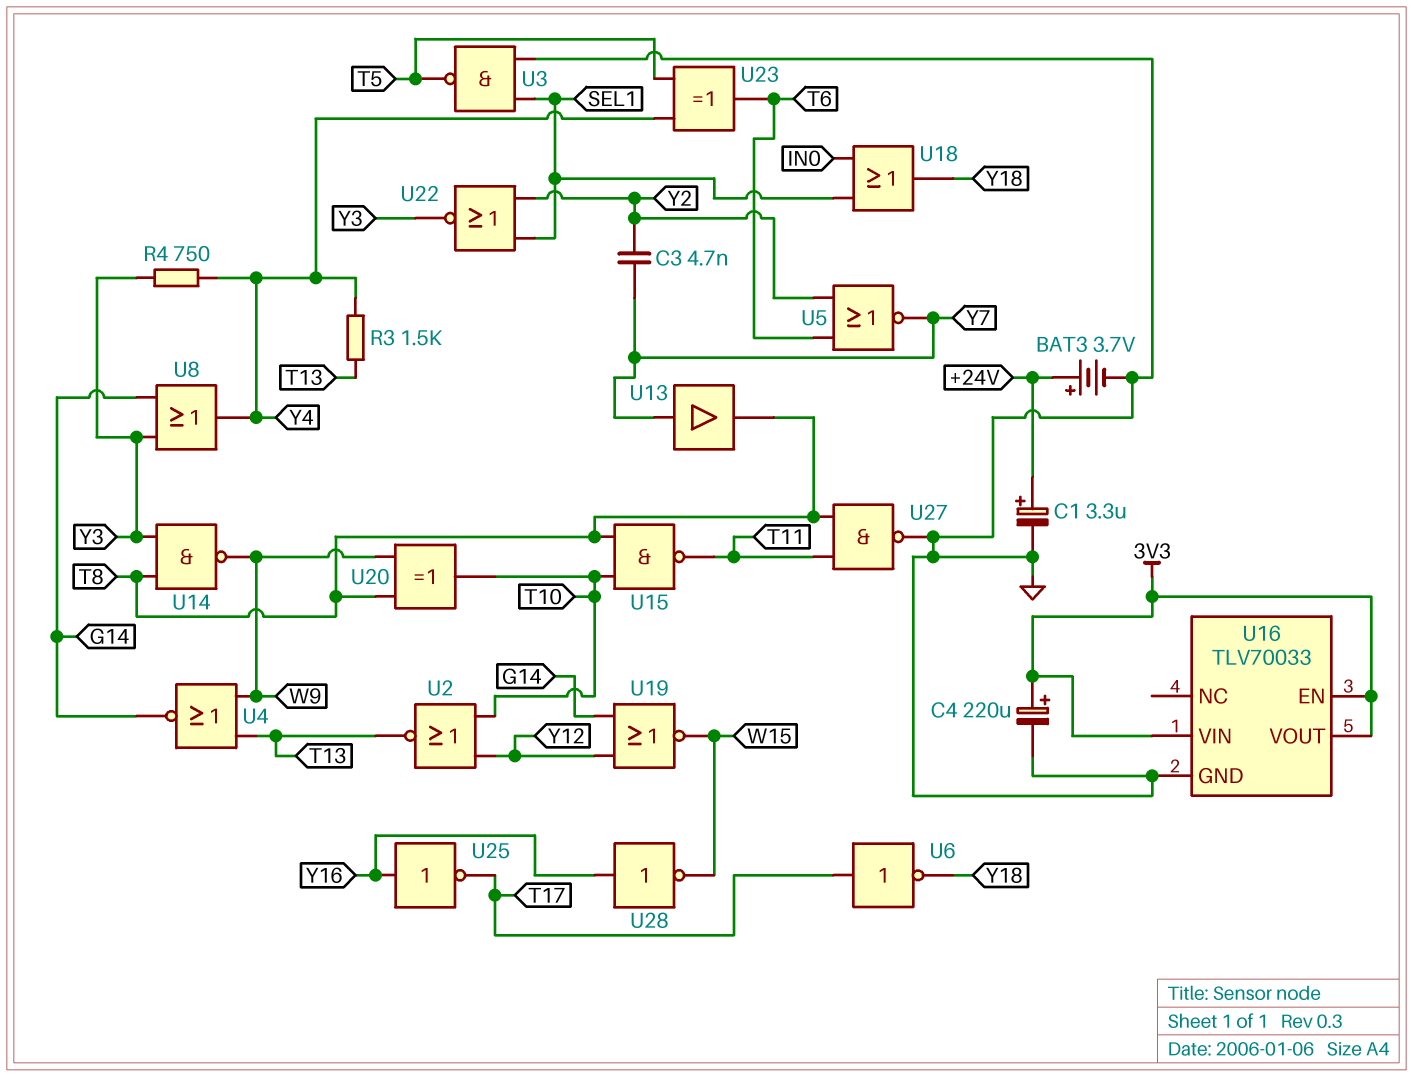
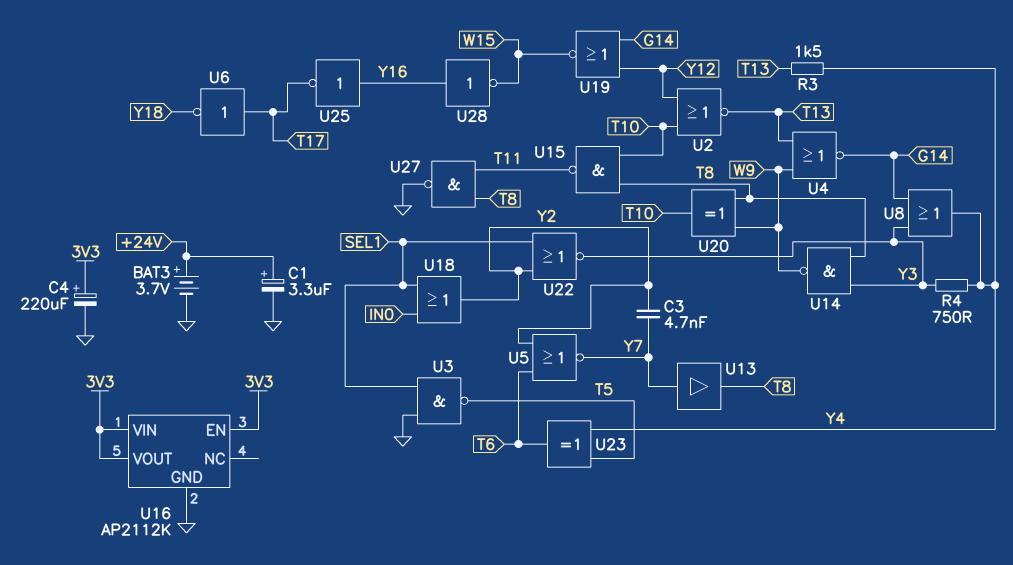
U16: TLV70033 -> AP2112K
U18: OR (in IN0, in SEL1, out Y18) -> OR (in IN0, in SEL1, out Y2)

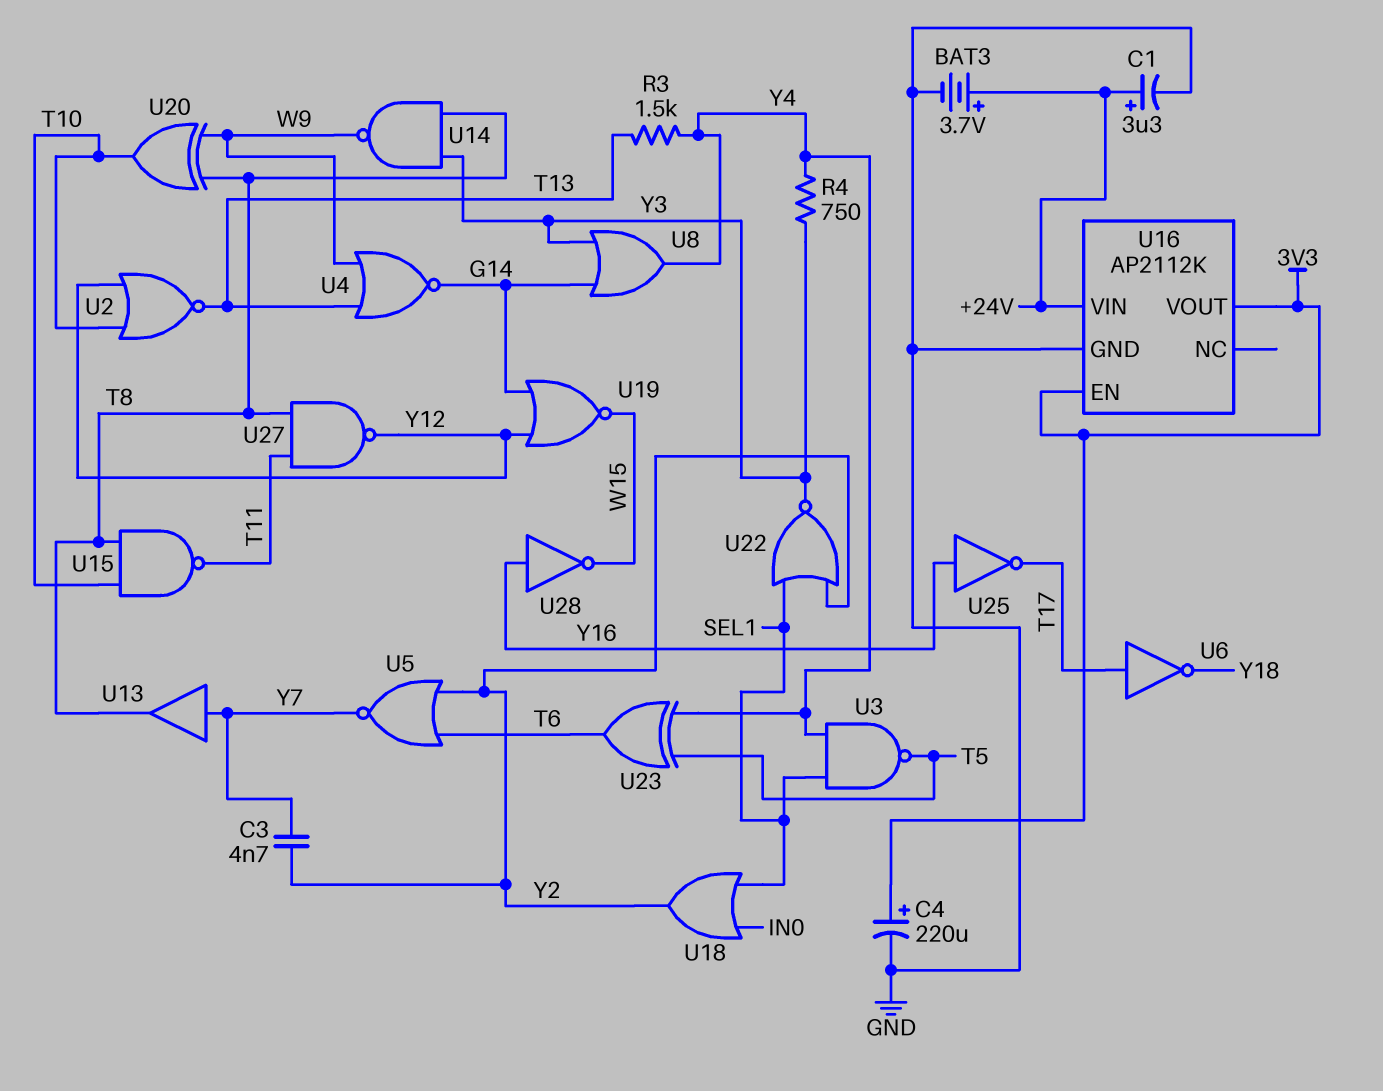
U3: NAND (in GND, in SEL1, out T5) -> NAND (in SEL1, in Y4, out T5)
U16 pin VIN: 3V3 -> +24V
U27: NAND (in T8, in T11, out GND) -> NAND (in T8, in T11, out Y12)

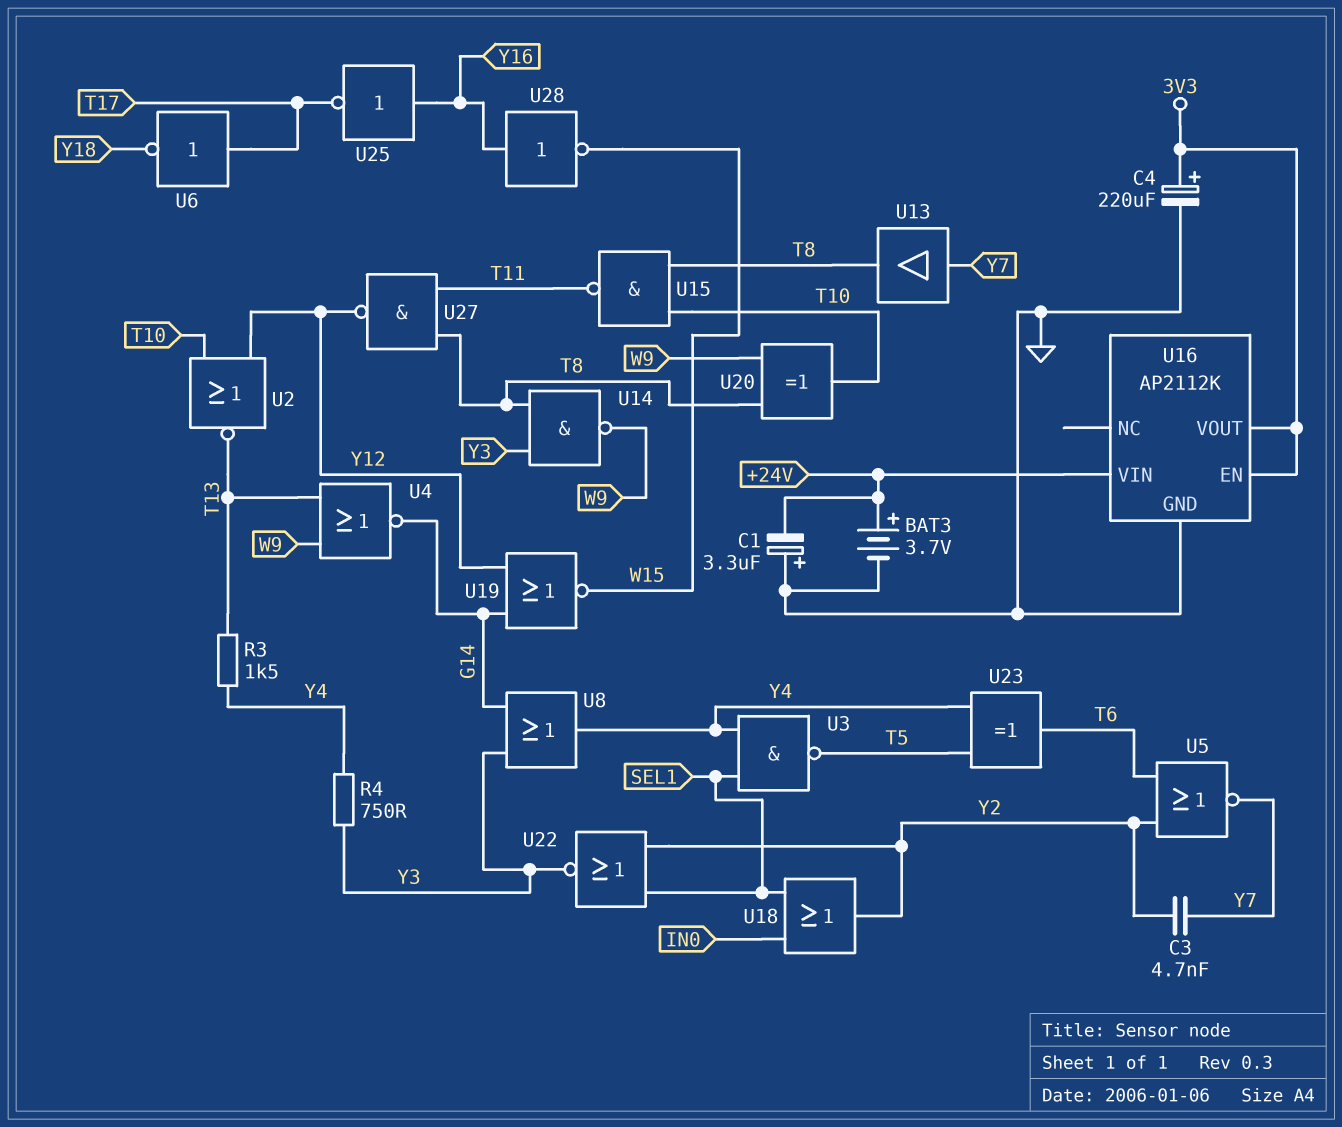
C1: 3.3uF (plus +24V, minus GND) -> 3.3uF (plus GND, minus +24V)

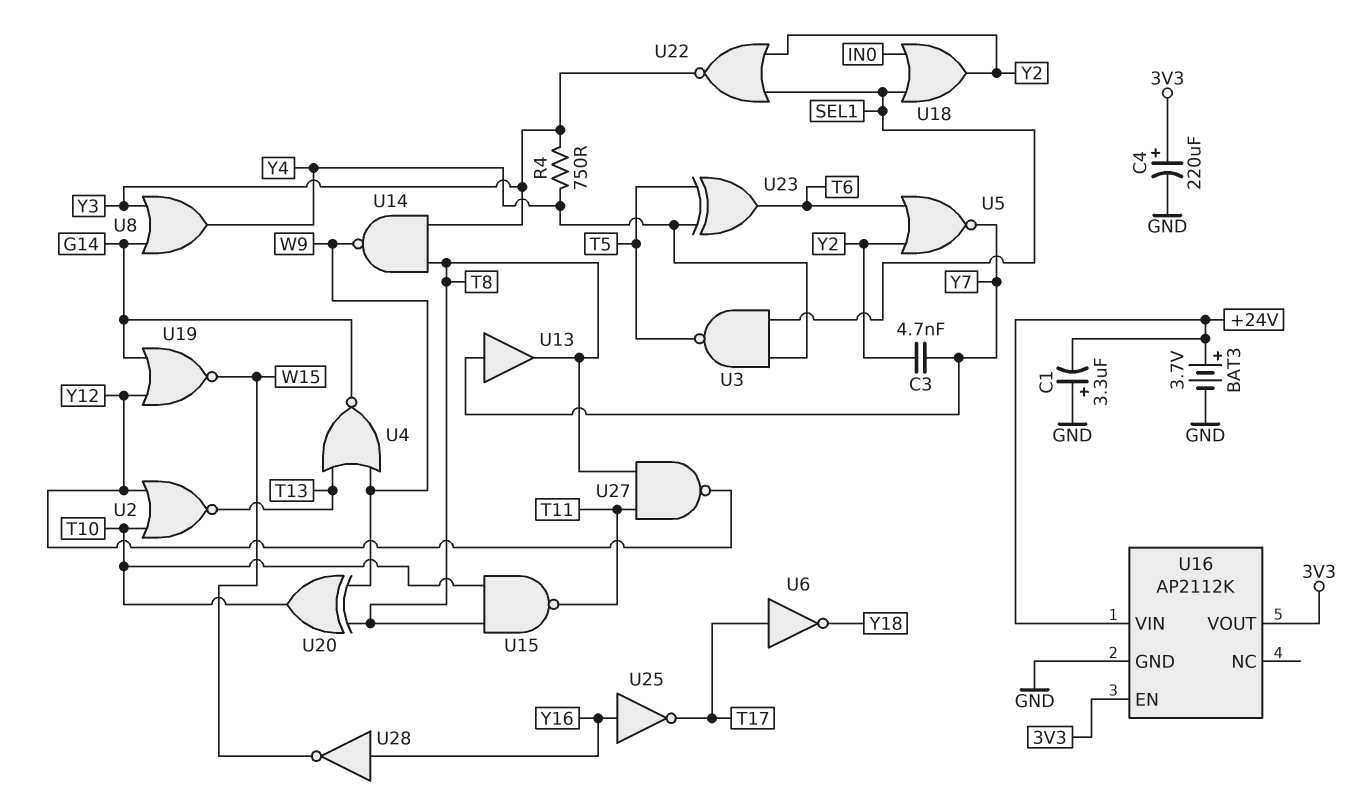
R3: 1.5k (T13, Y4) -> none

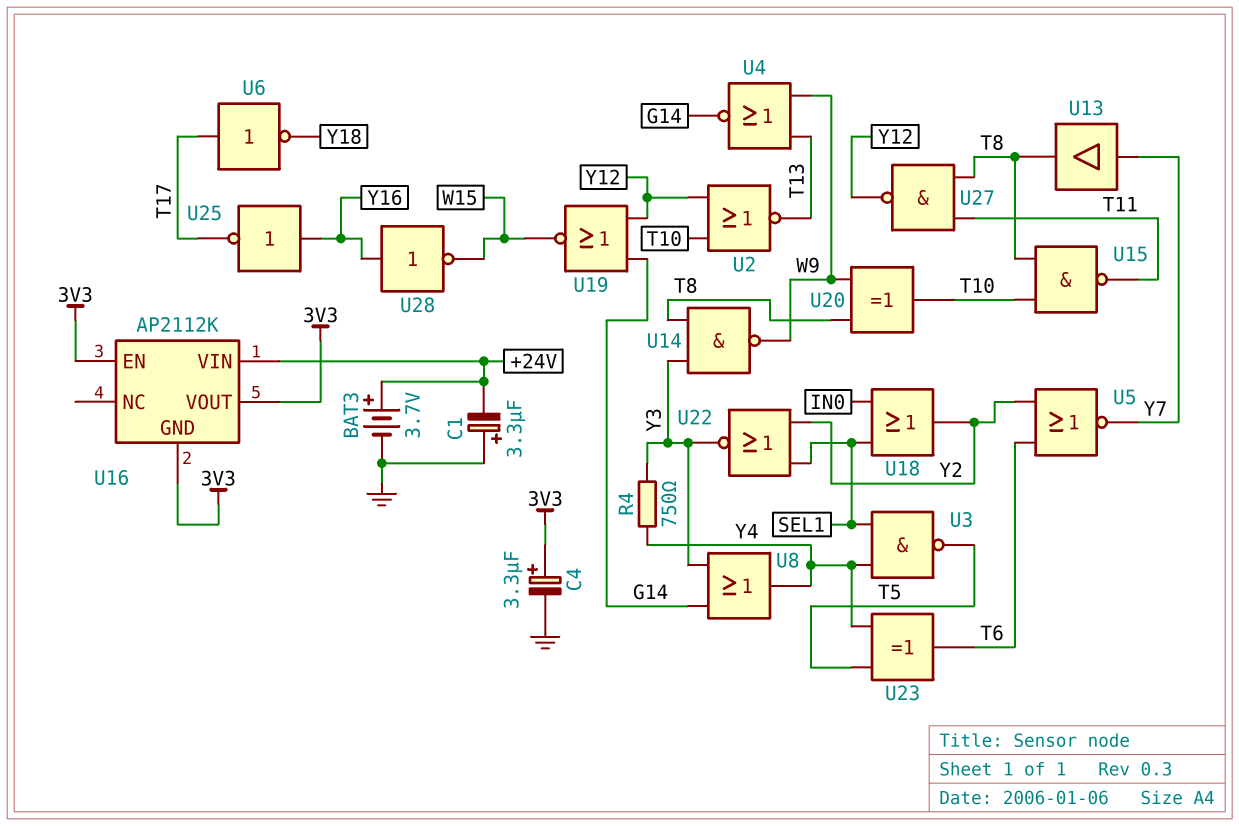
C3: 4.7nF (Y2, Y7) -> none
C4: 220uF (plus 3V3, minus GND) -> 3.3uF (plus 3V3, minus GND)
U16 pin GND: GND -> 3V3

